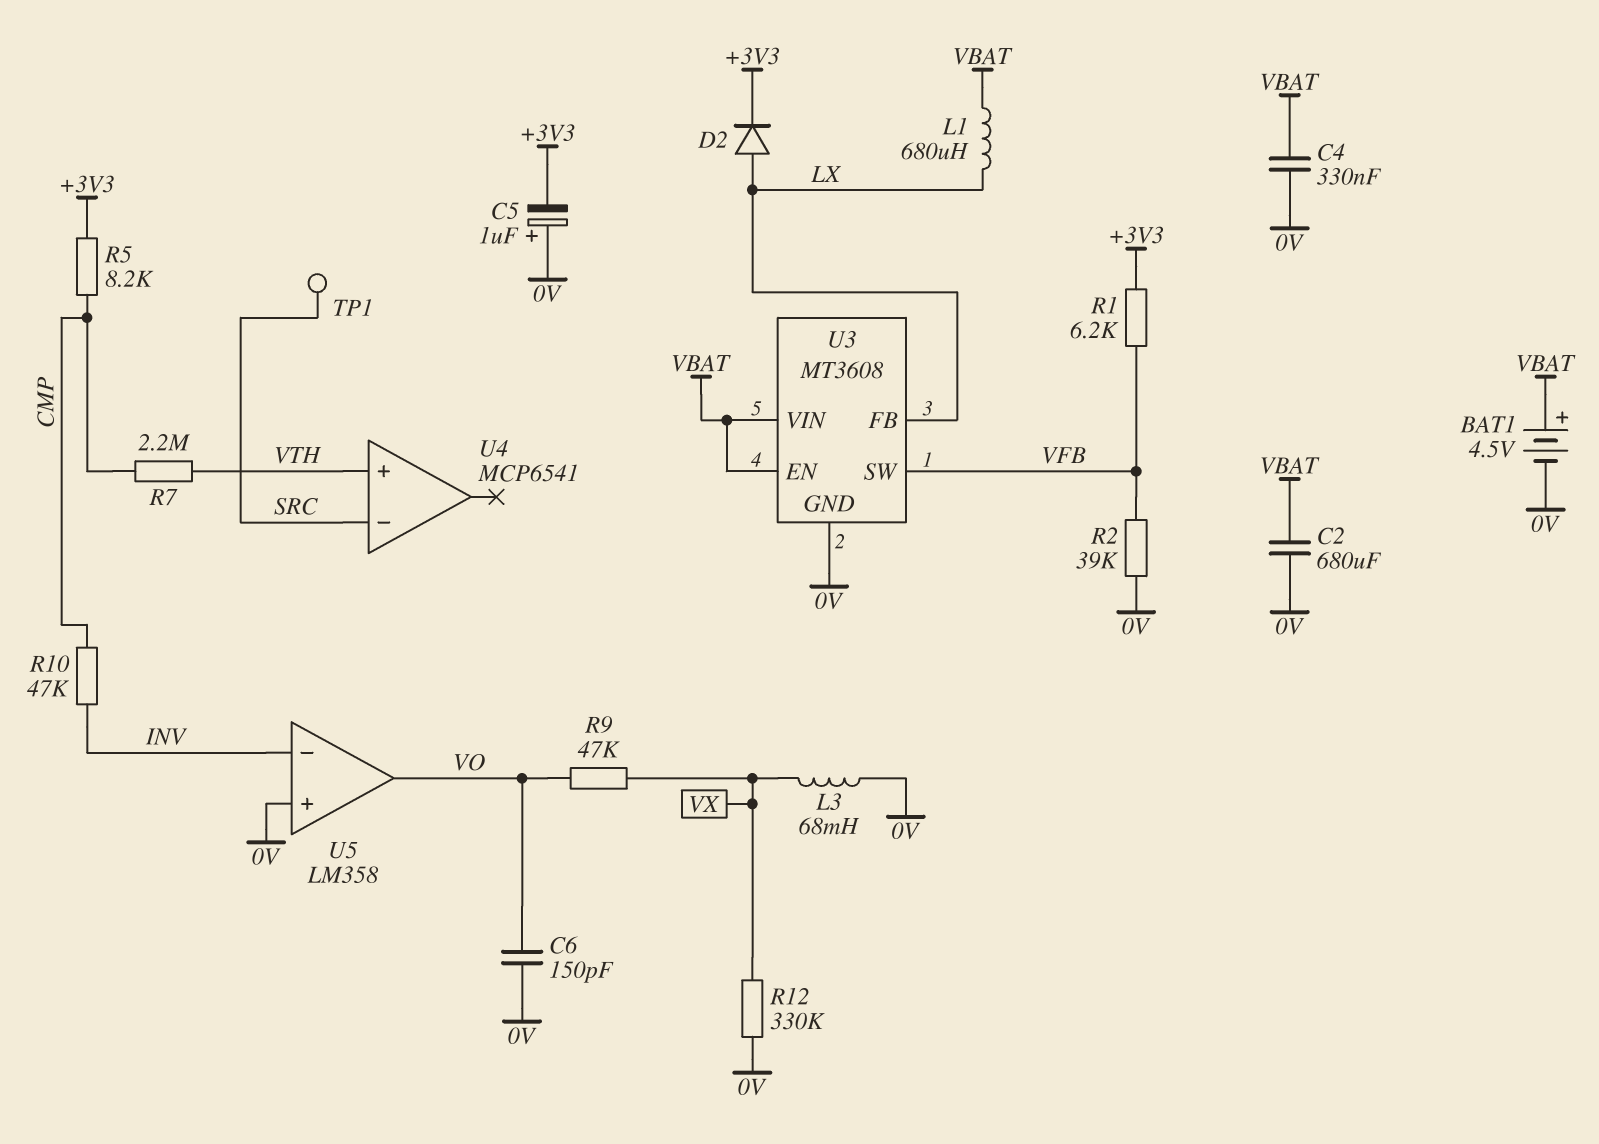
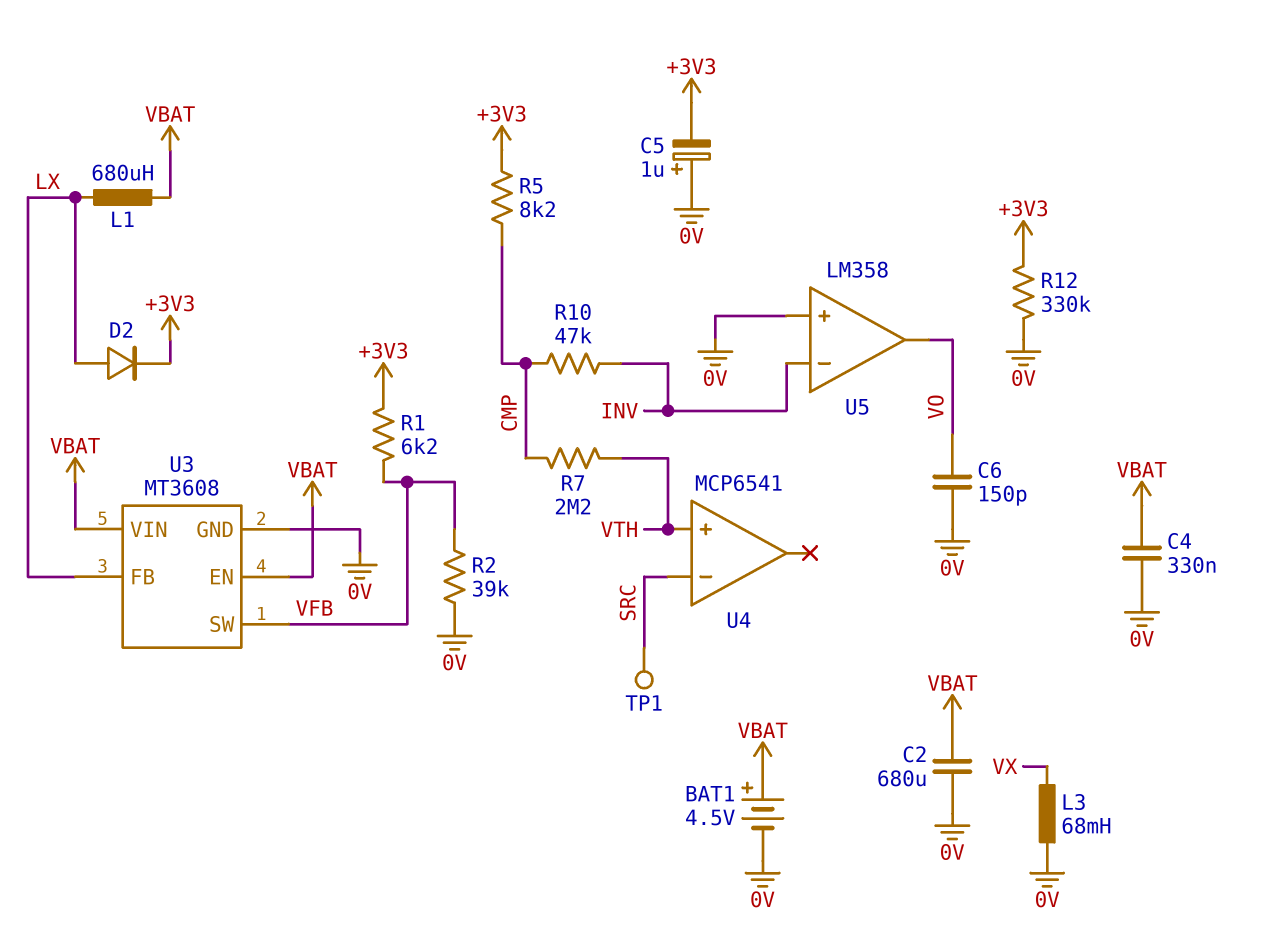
R9: 47k (VO, VX) -> none
R12: 330k (0V, VX) -> 330k (+3V3, 0V)

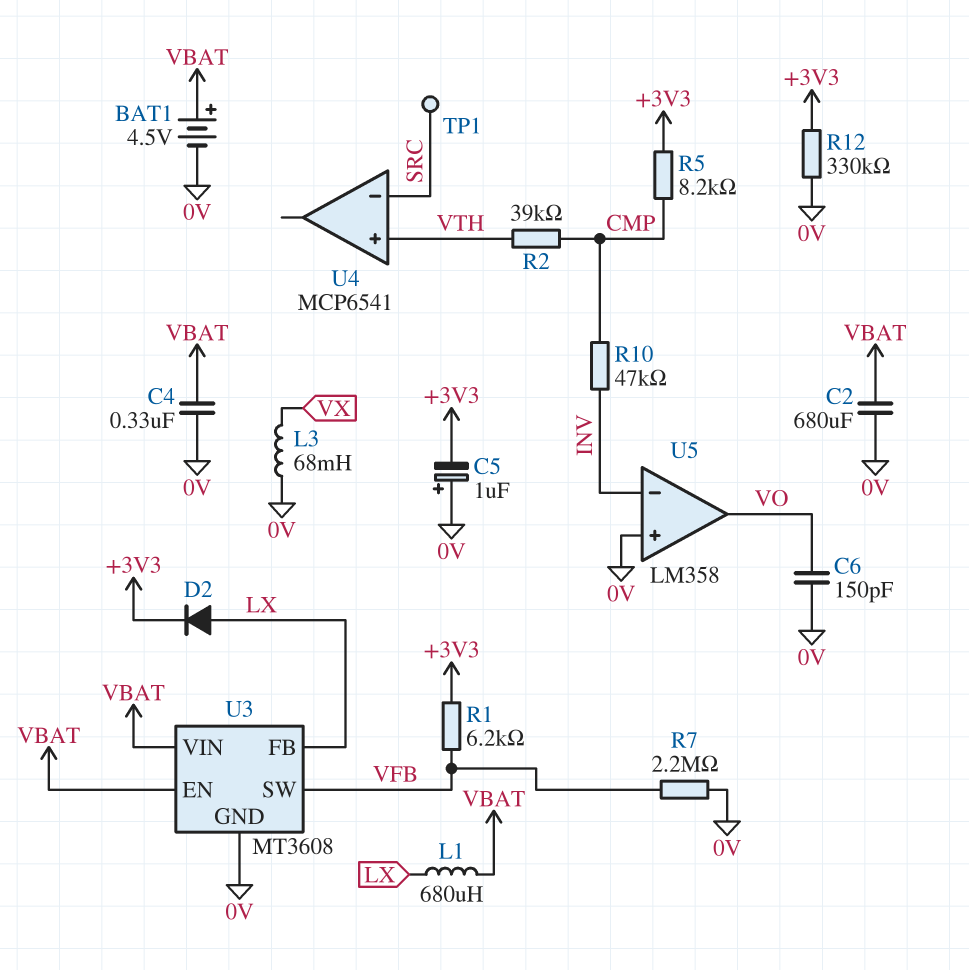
R2: 39k (0V, VFB) -> 39k (CMP, VTH)
R7: 2.2M (CMP, VTH) -> 2.2M (0V, VFB)

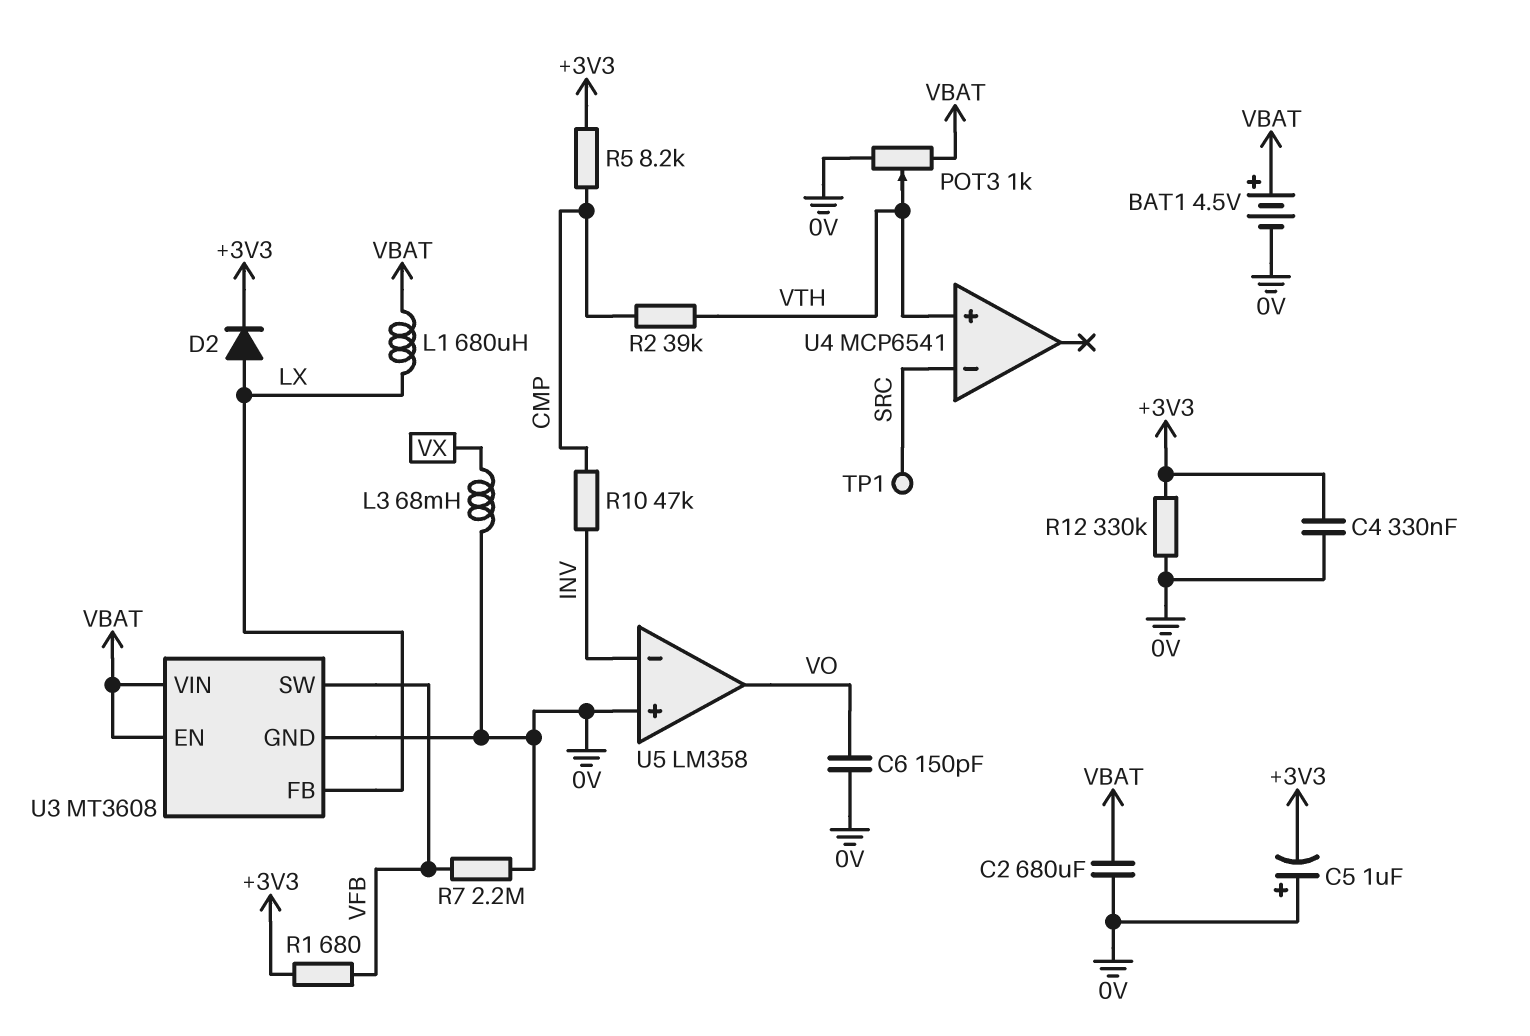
C4: 330nF (0V, VBAT) -> 330nF (+3V3, 0V)
POT3: none -> 1k (0V, VBAT, wiper VTH)
R1: 6.2k (+3V3, VFB) -> 680 (+3V3, VFB)

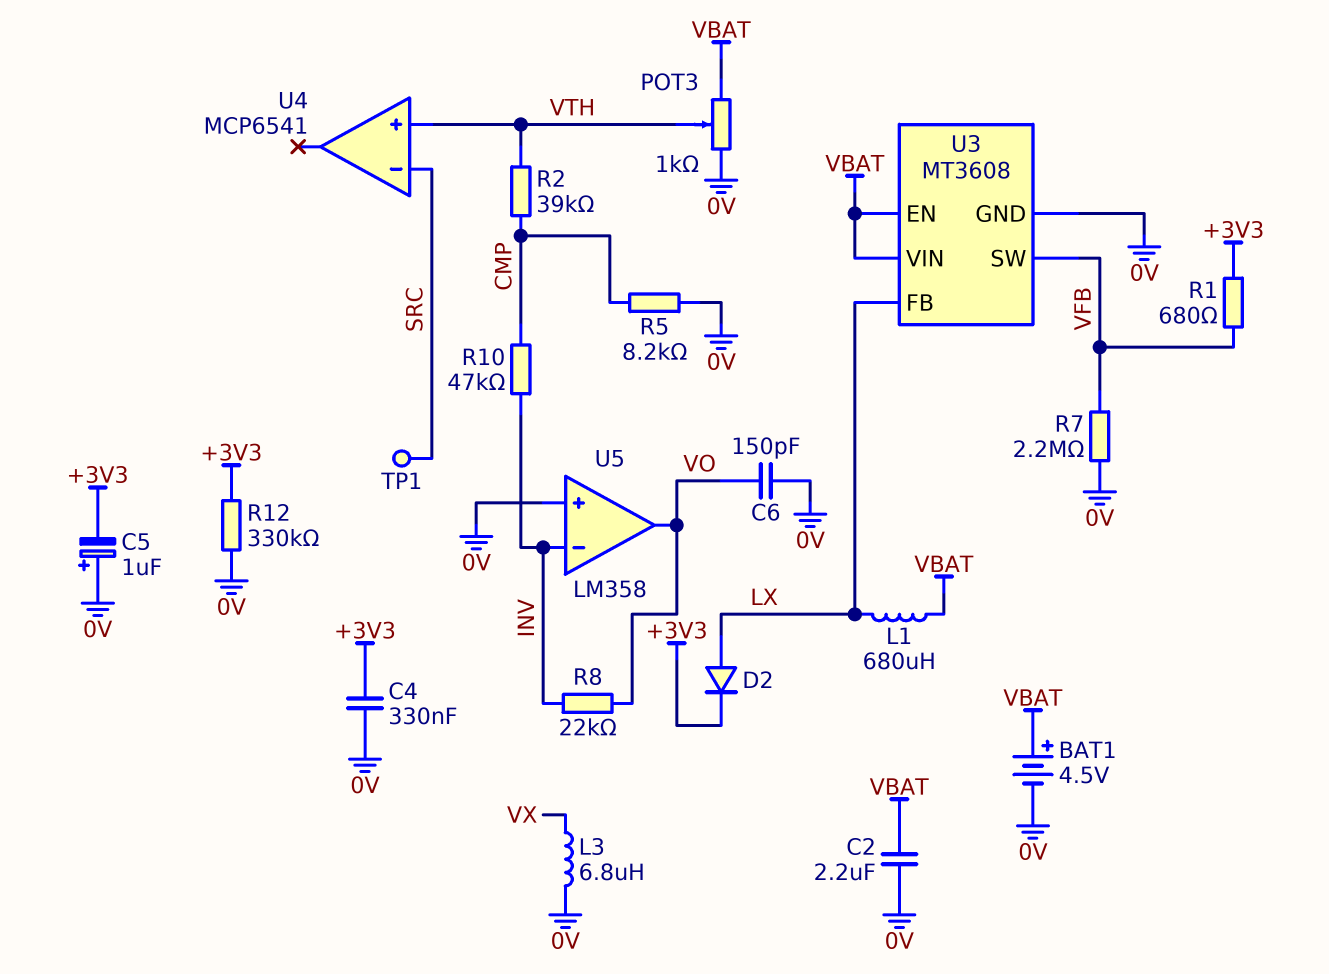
C2: 680uF (0V, VBAT) -> 2.2uF (0V, VBAT)
L3: 68mH (0V, VX) -> 6.8uH (0V, VX)
R5: 8.2k (+3V3, CMP) -> 8.2k (0V, CMP)
R8: none -> 22k (INV, VO)

